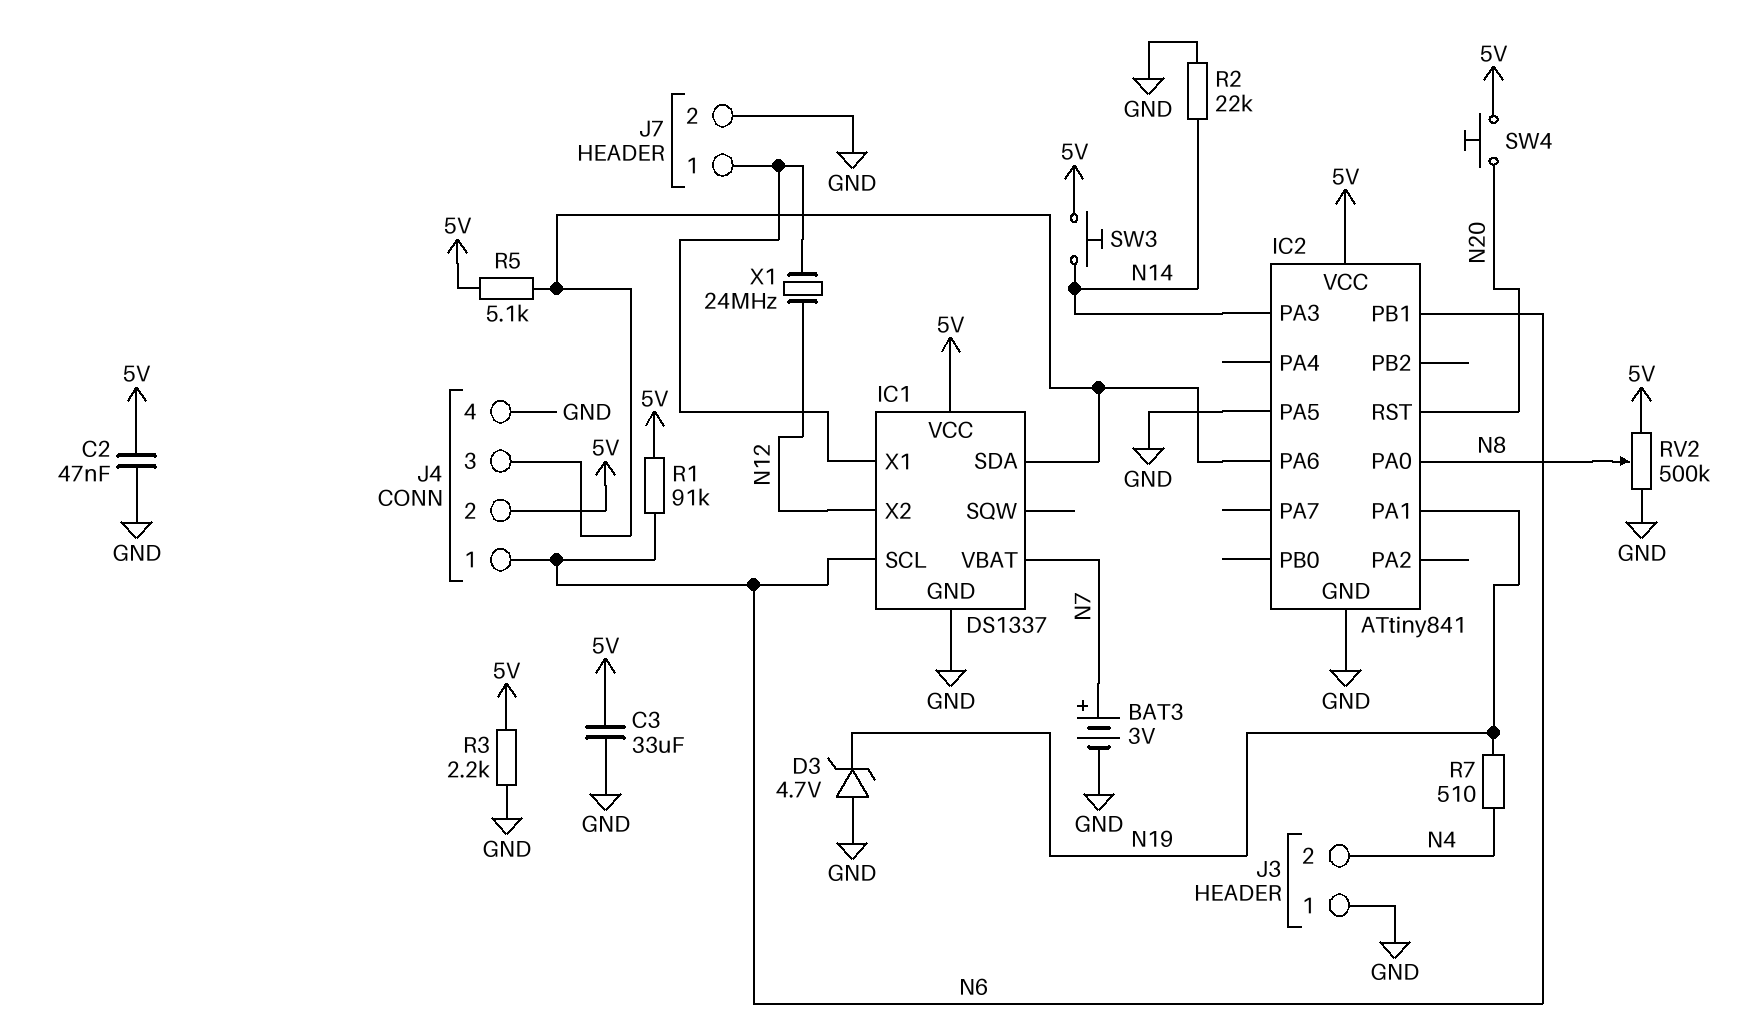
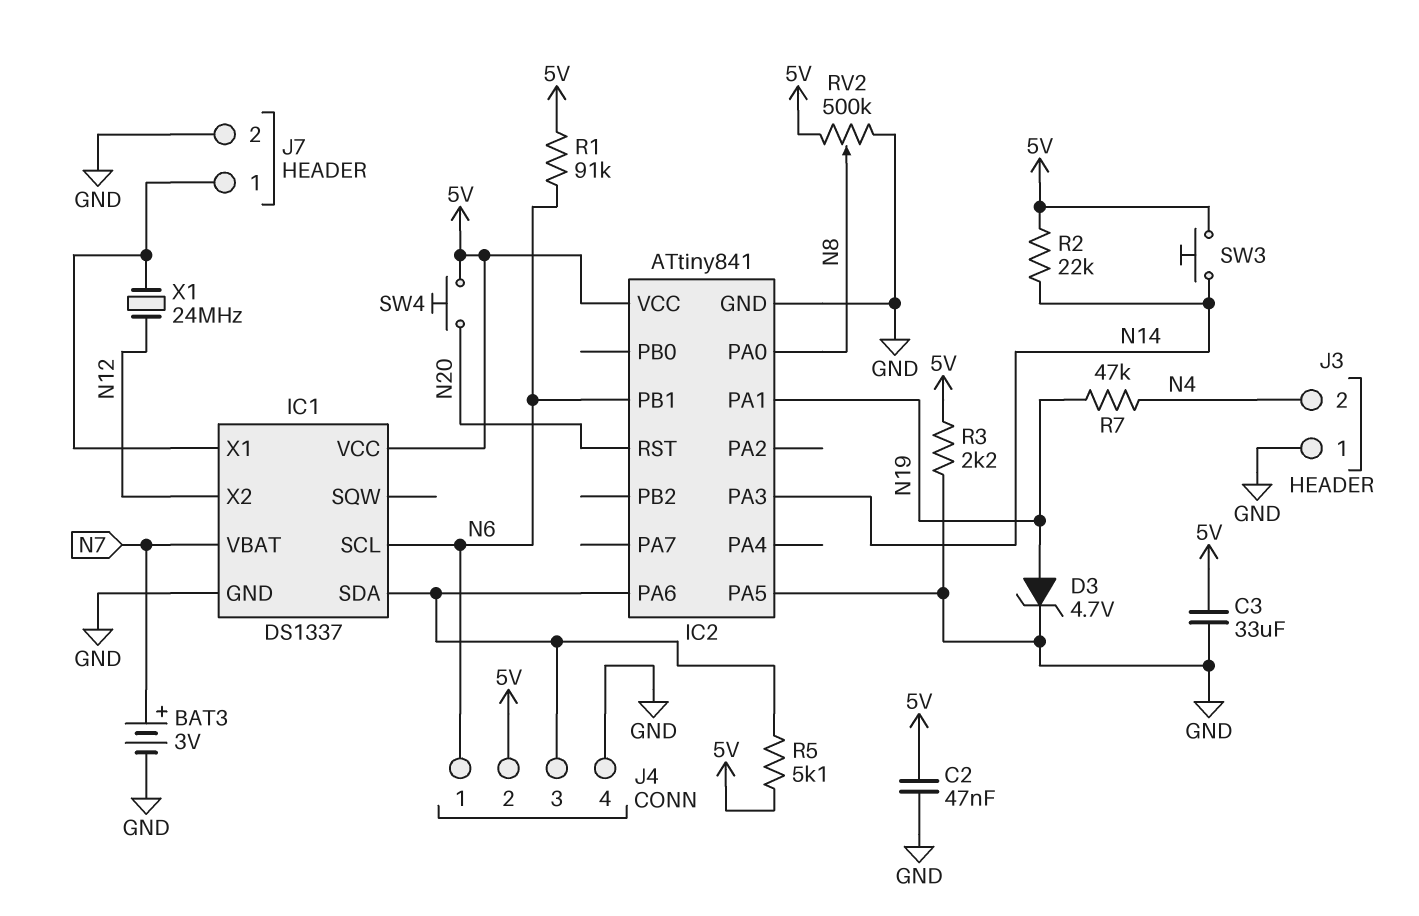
D3: zener 4.7V (A GND, K N19) -> zener 4.7V (A N19, K GND)
R2: 22k (GND, N14) -> 22k (5V, N14)
R7: 510 (N4, N19) -> 47k (N4, N19)

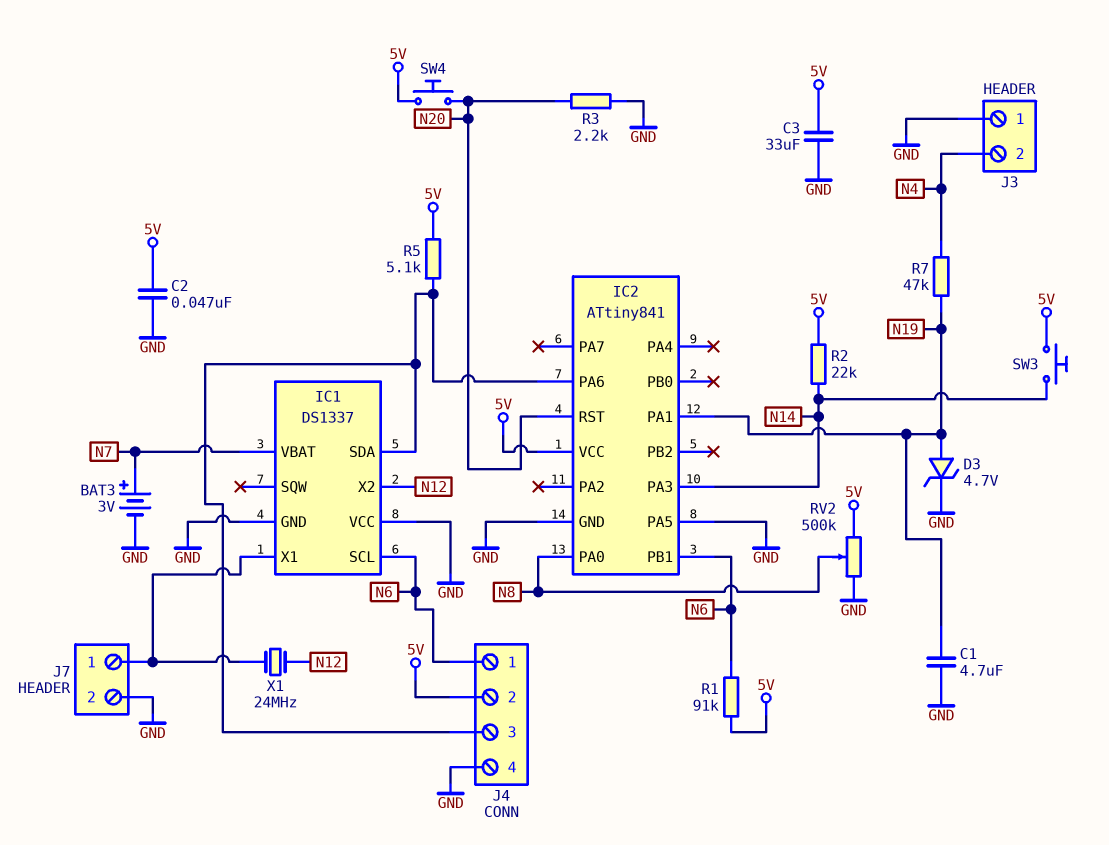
C1: none -> 4.7uF (GND, N19)
IC1 pin VCC: 5V -> GND
R3: 2.2k (5V, GND) -> 2.2k (GND, N20)

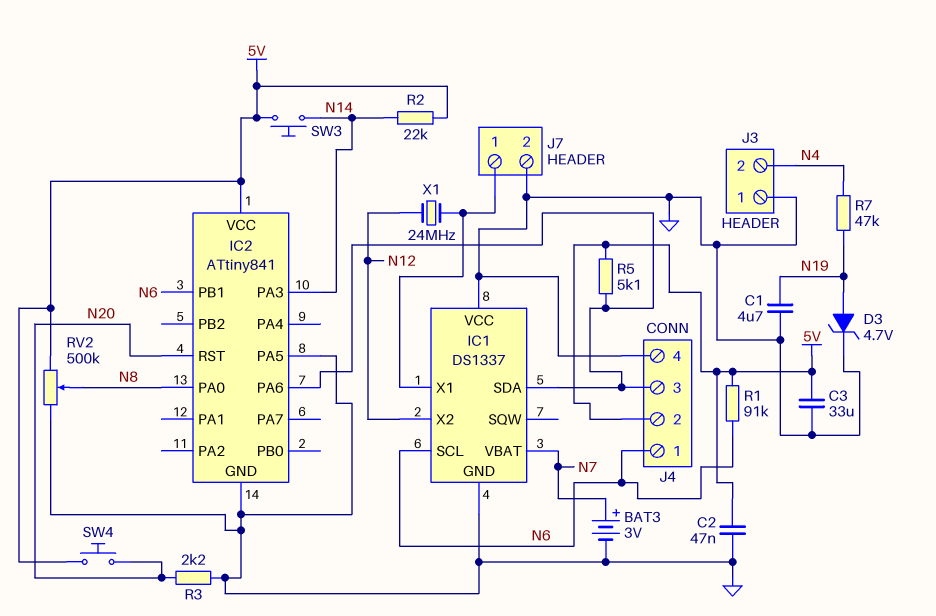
IC2 pin PA1: N19 -> none

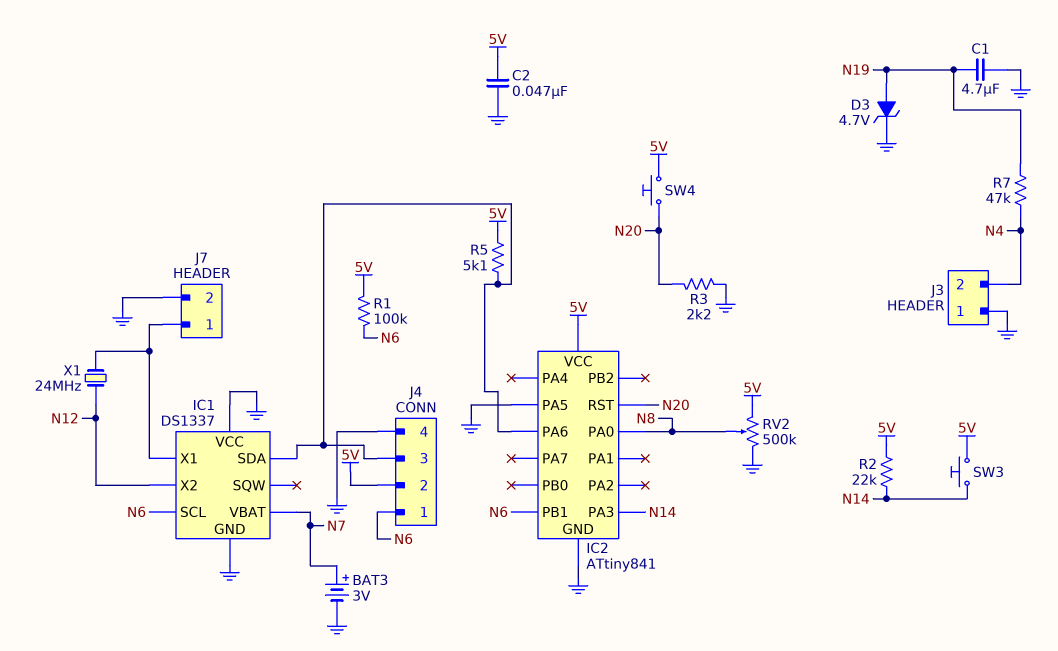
C3: 33uF (5V, GND) -> none
R1: 91k (5V, N6) -> 100k (5V, N6)

